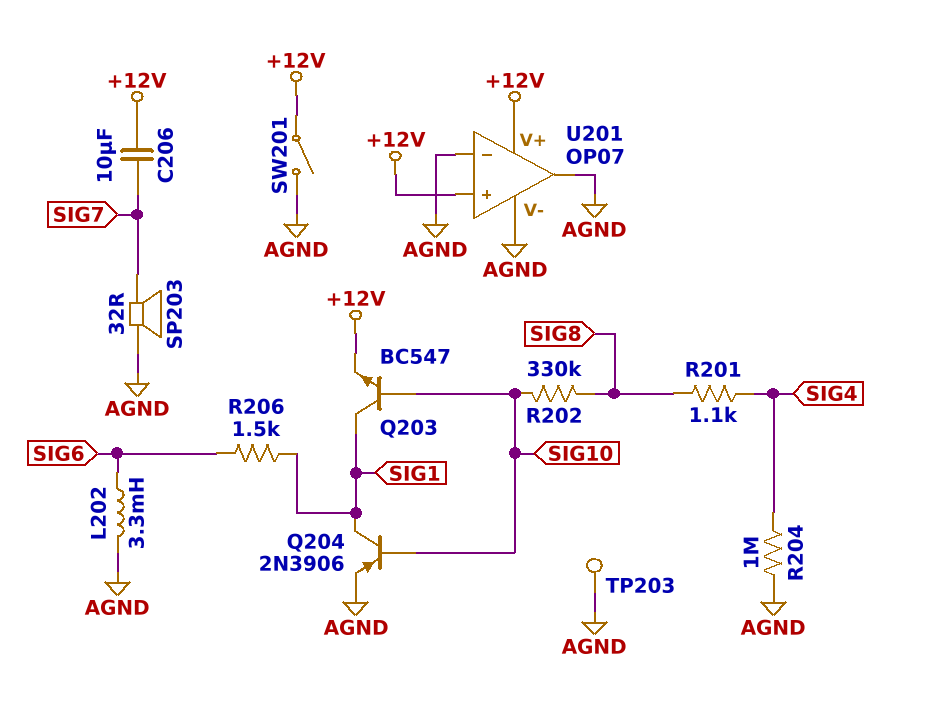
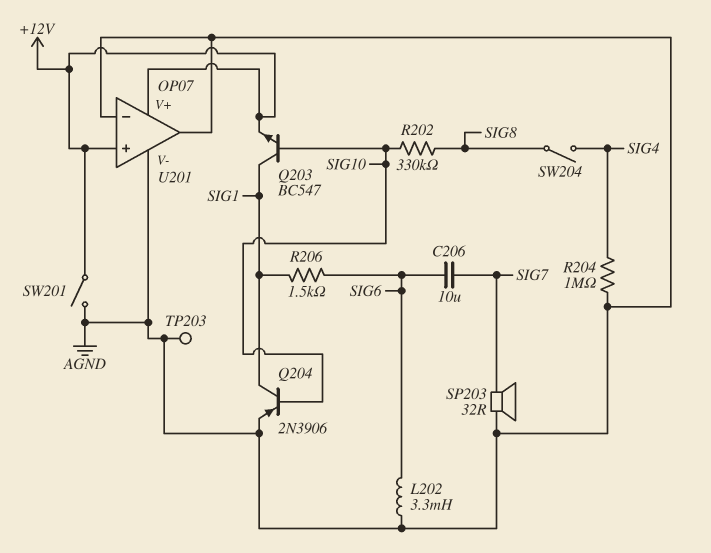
C206: 10uF (+12V, SIG7) -> 10uF (SIG6, SIG7)
R201: 1.1k (SIG4, SIG8) -> none
SW204: none -> switch (SIG4, SIG8)

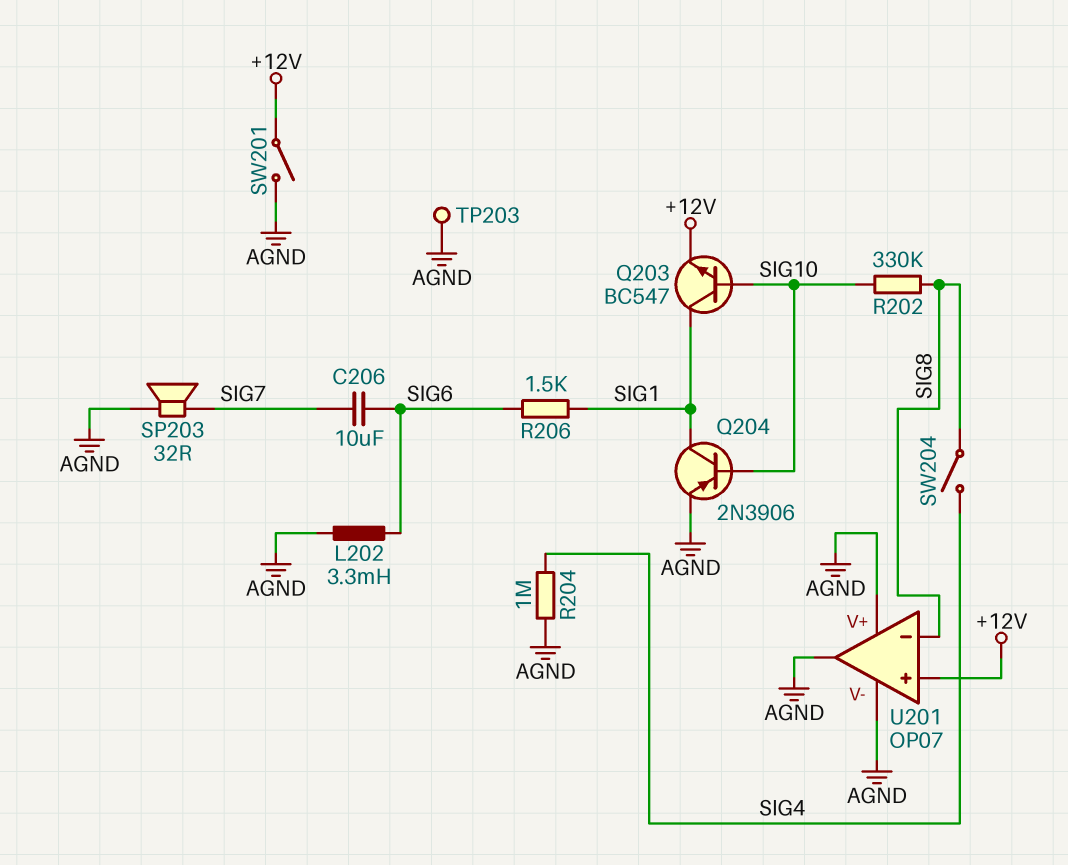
U201 pin V+: +12V -> AGND
U201 pin in-: AGND -> SIG8

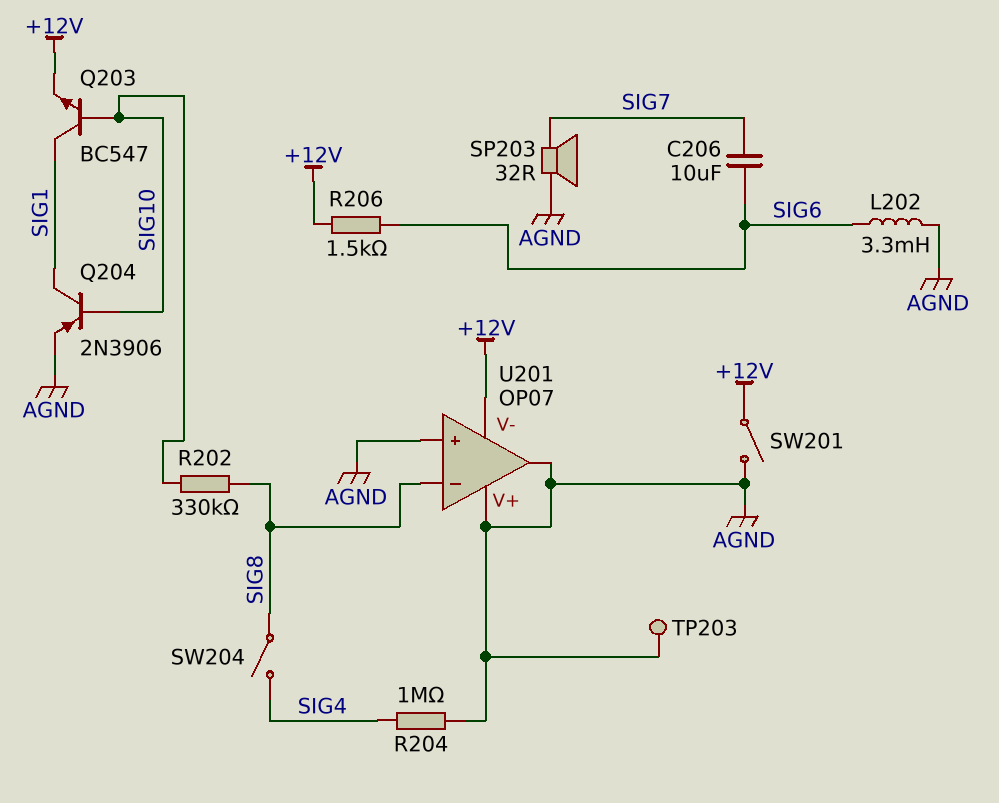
R206: 1.5k (SIG1, SIG6) -> 1.5k (+12V, SIG6)
U201 pin V-: AGND -> +12V
U201 pin in+: +12V -> AGND

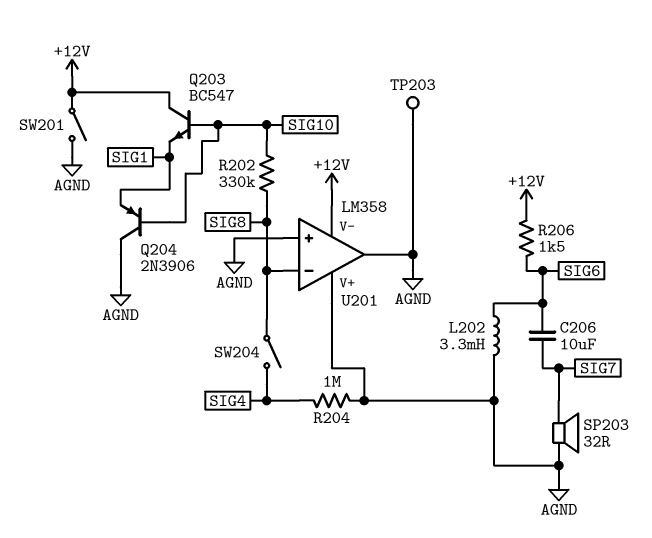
Q203: NPN BC547 (B SIG10, C SIG1, E +12V) -> NPN BC547 (B SIG10, C +12V, E SIG1)
Q204: PNP 2N3906 (B SIG10, C SIG1, E AGND) -> PNP 2N3906 (B SIG10, C AGND, E SIG1)
U201: OP07 -> LM358

